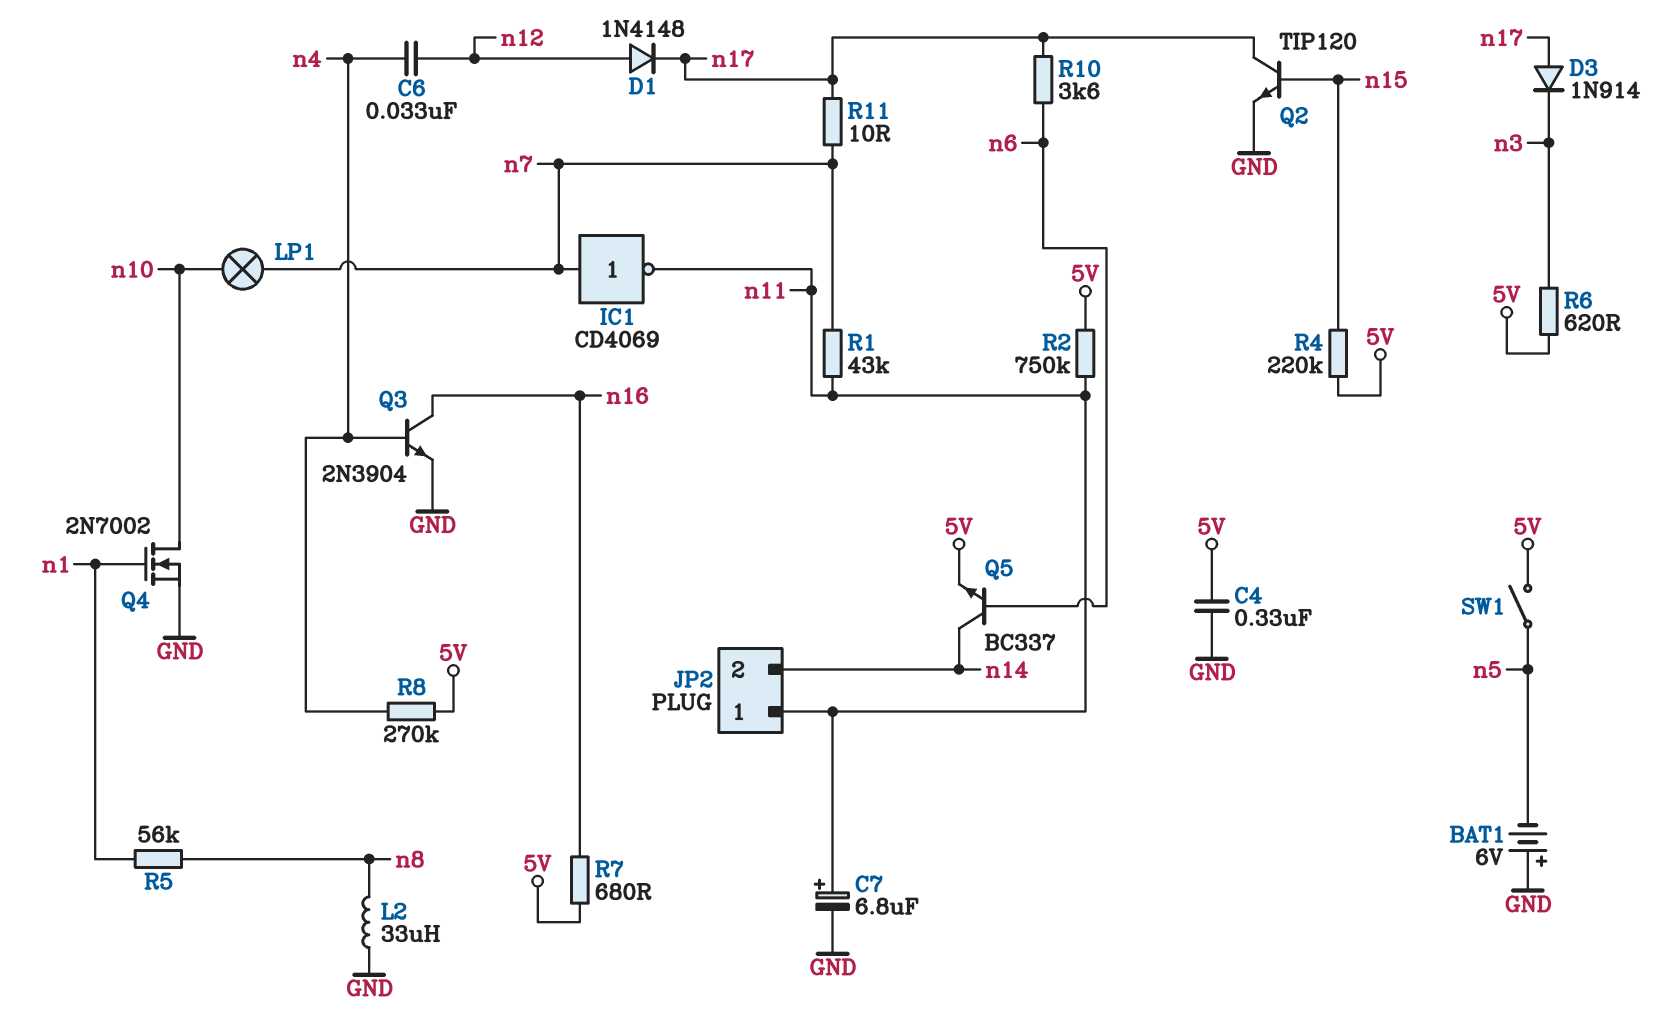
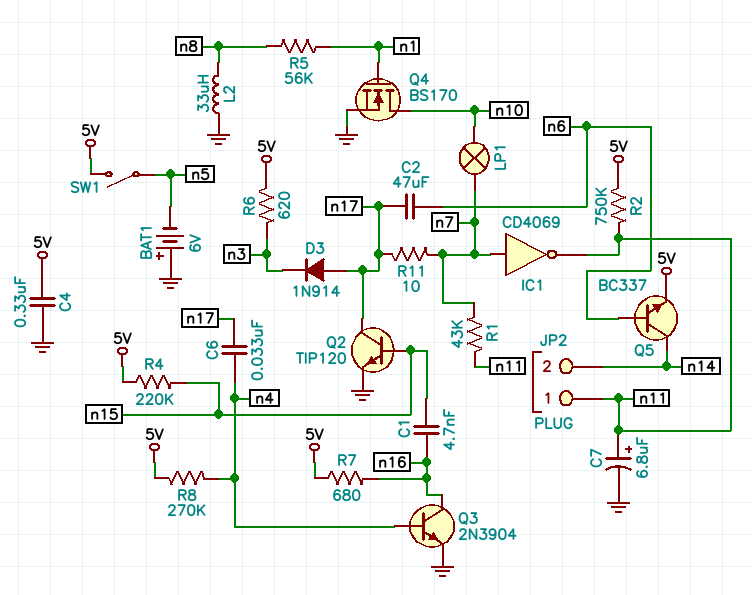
C1: none -> 4.7nF (n15, n16)
C2: none -> 47uF (n6, n17)
C6: 33nF (n4, n12) -> 33nF (n4, n17)
D1: diode 1N4148 (A n12, K n17) -> none
Q4: NMOS 2N7002 (G n1, D n10, S GND) -> NMOS BS170 (G n1, D n10, S GND)
R10: 3.6k (n6, n17) -> none

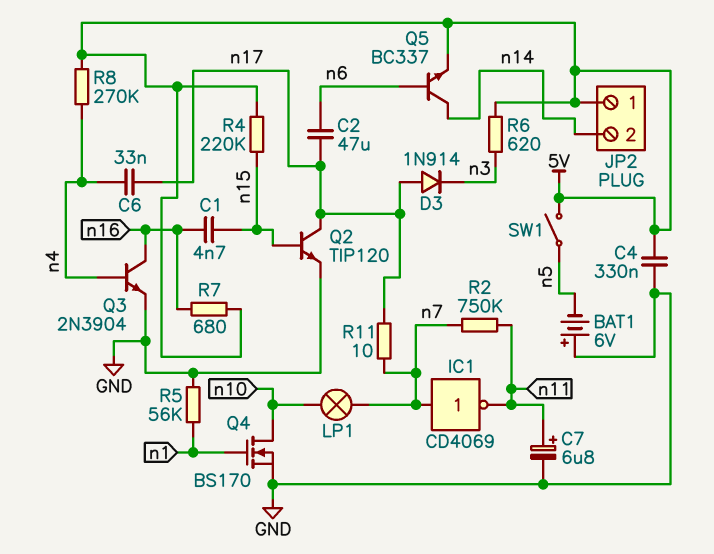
JP2 pin 1: n11 -> 5V
L2: 33uH (GND, n8) -> none
R1: 43k (n7, n11) -> none
R2: 750k (5V, n11) -> 750k (n7, n11)
R5: 56k (n1, n8) -> 56k (GND, n1)

